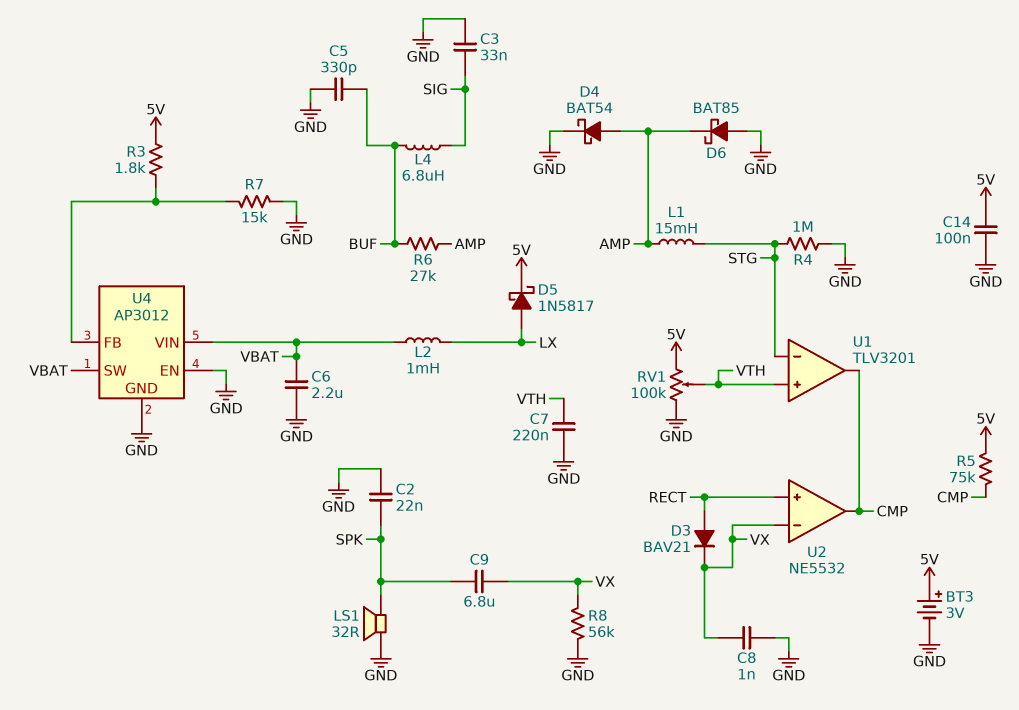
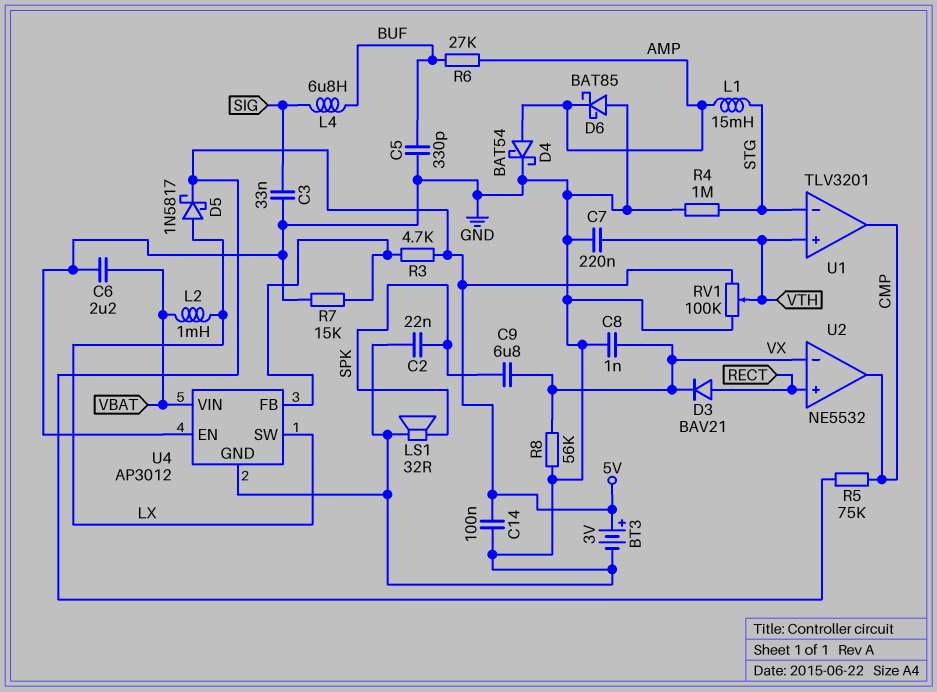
R3: 1.8k (5V, U4/FB) -> 4.7k (5V, U4/FB)
U4 pin SW: VBAT -> LX

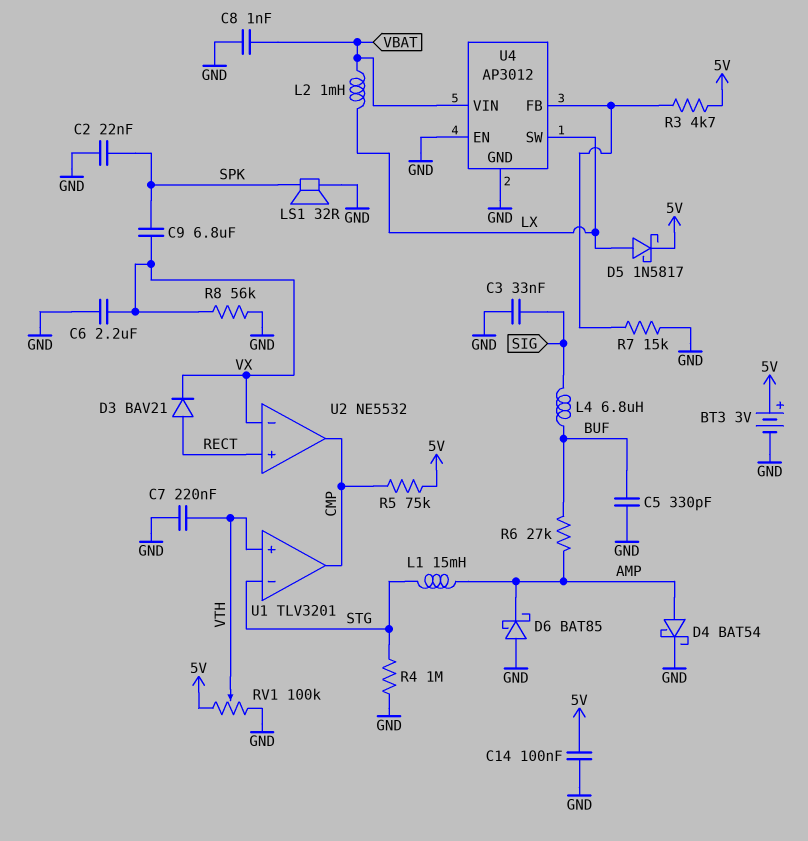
C6: 2.2uF (GND, VBAT) -> 2.2uF (GND, VX)
C8: 1nF (GND, VX) -> 1nF (GND, VBAT)

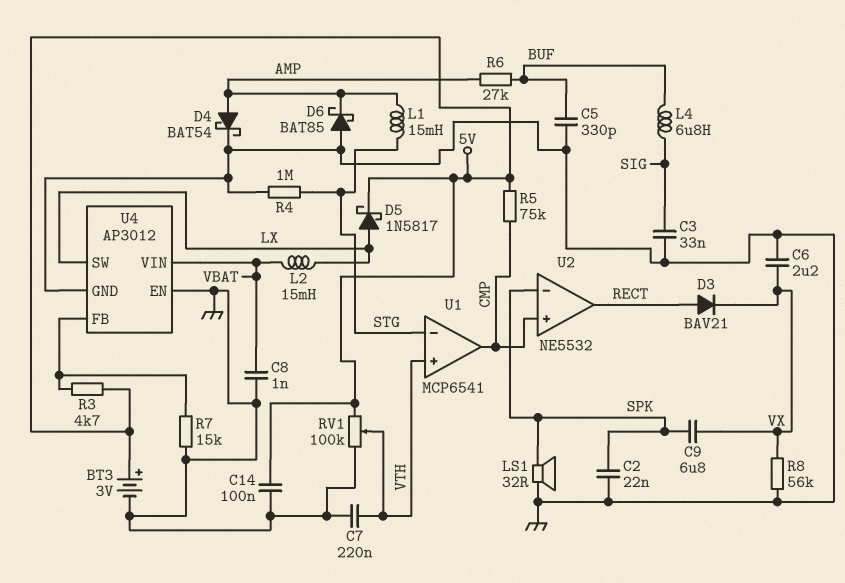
L2: 1mH (LX, VBAT) -> 15mH (LX, VBAT)
U1: TLV3201 -> MCP6541
U2 pin in+: RECT -> CMP
U2 pin in-: VX -> SPK
U2 pin out: CMP -> RECT

